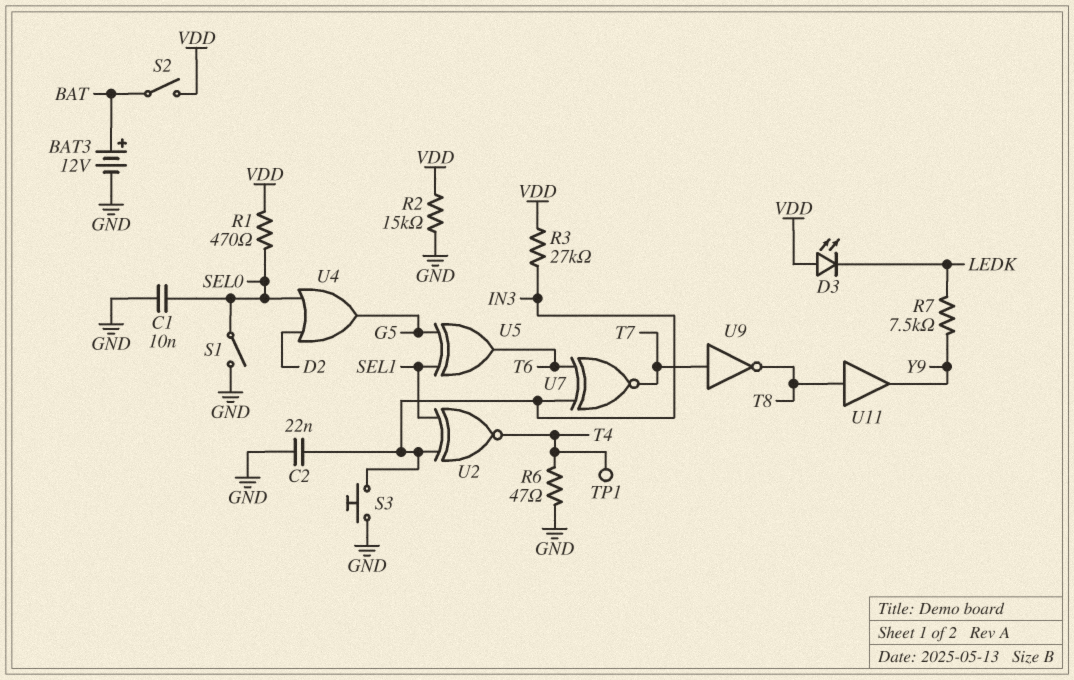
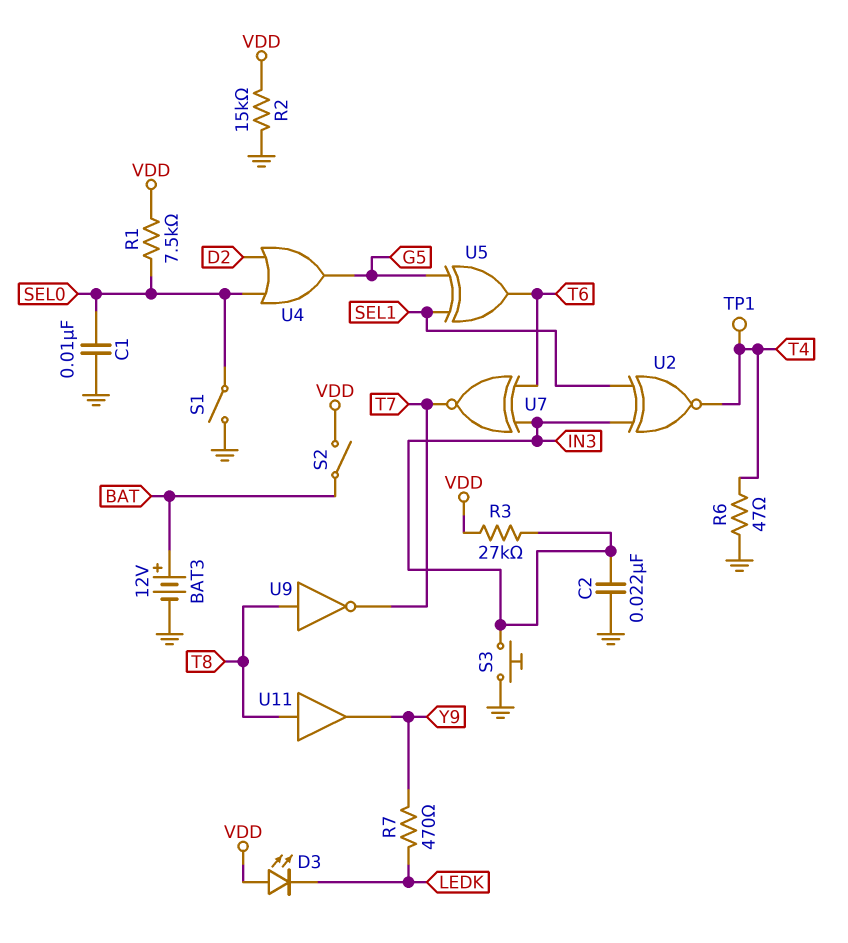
R1: 470 (SEL0, VDD) -> 7.5k (SEL0, VDD)
R7: 7.5k (LEDK, Y9) -> 470 (LEDK, Y9)
U9: NOT (in T7, out T8) -> NOT (in T8, out T7)

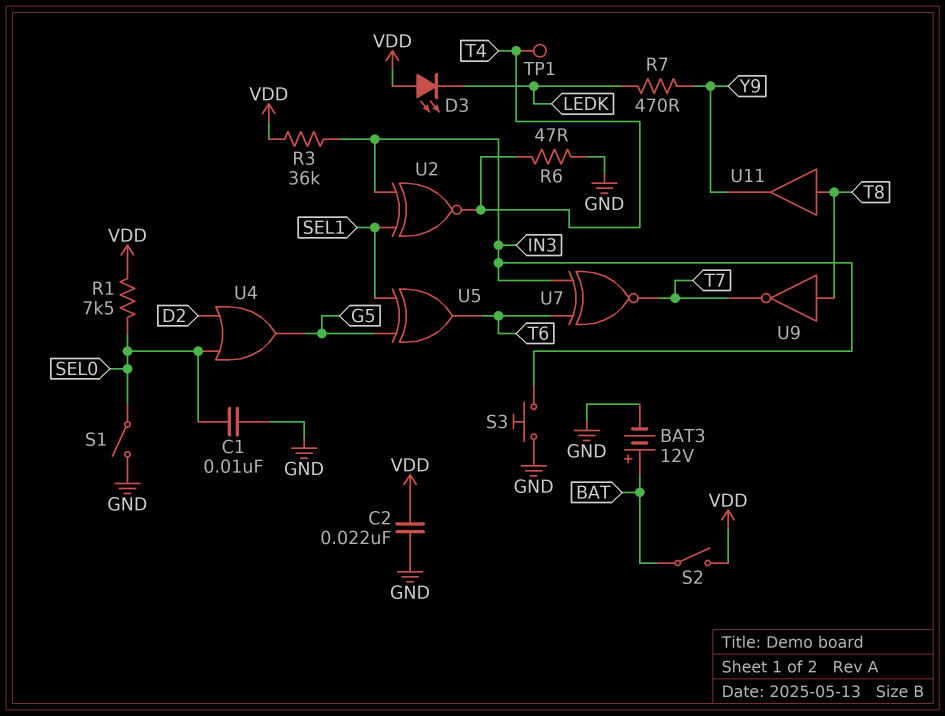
C2: 22nF (GND, IN3) -> 22nF (GND, VDD)
R2: 15k (GND, VDD) -> none
R3: 27k (IN3, VDD) -> 36k (IN3, VDD)

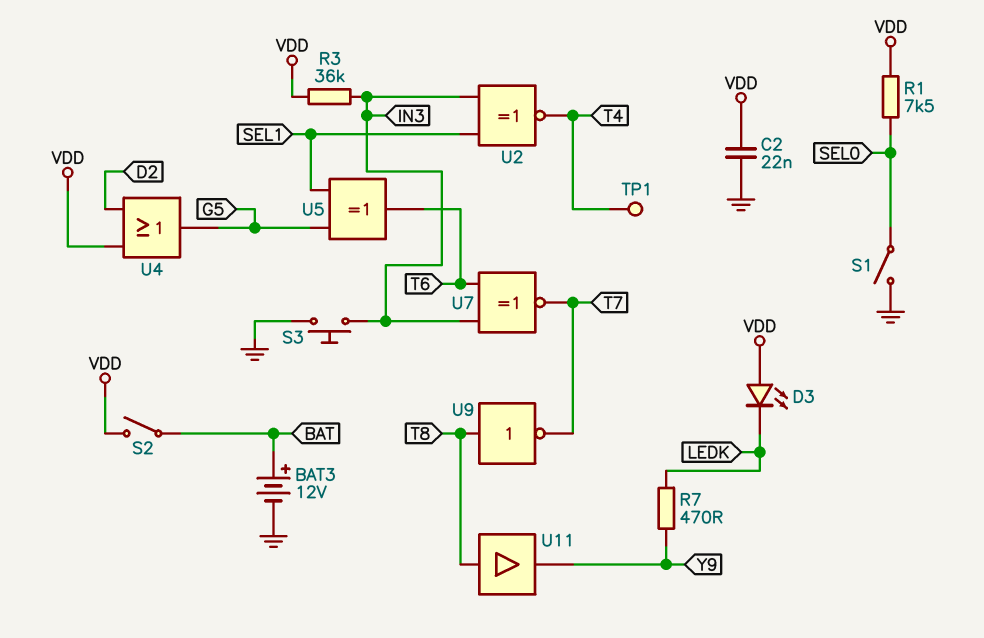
C1: 10nF (GND, SEL0) -> none
R6: 47 (GND, T4) -> none
U4: OR (in D2, in SEL0, out G5) -> OR (in D2, in VDD, out G5)

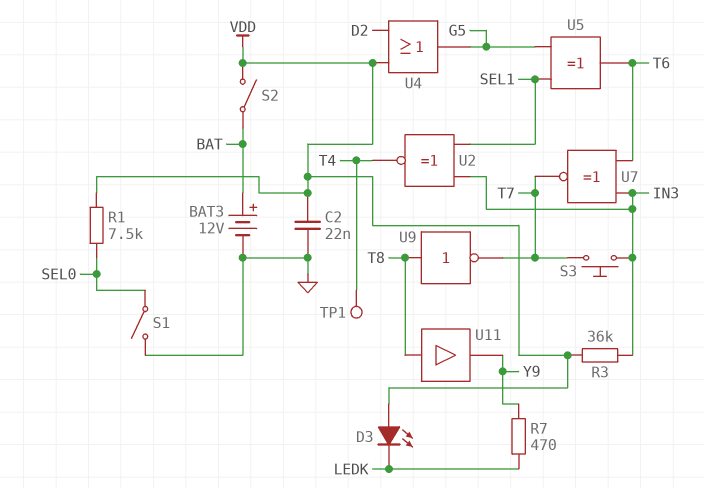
S3: button (GND, IN3) -> button (IN3, T7)

